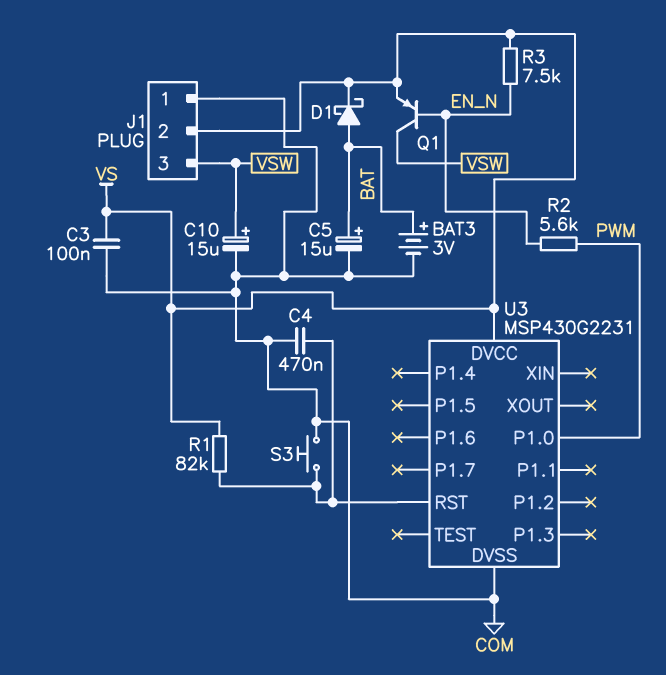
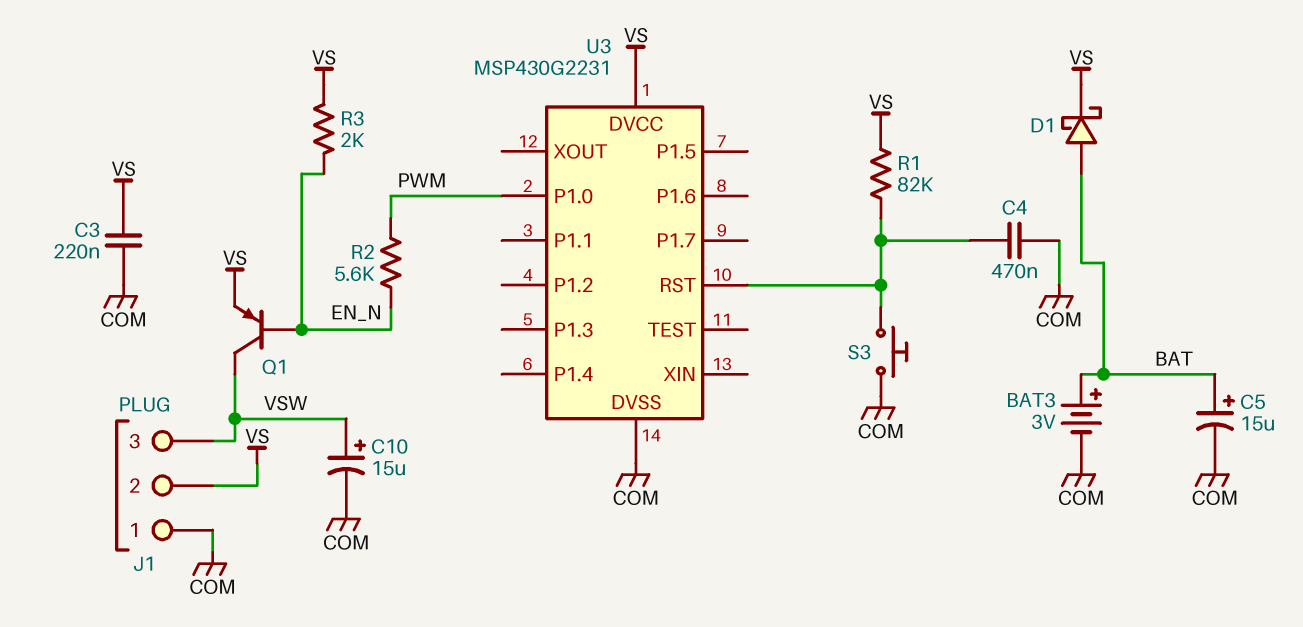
C3: 100nF (COM, VS) -> 220nF (COM, VS)
R3: 7.5k (EN_N, VS) -> 2k (EN_N, VS)

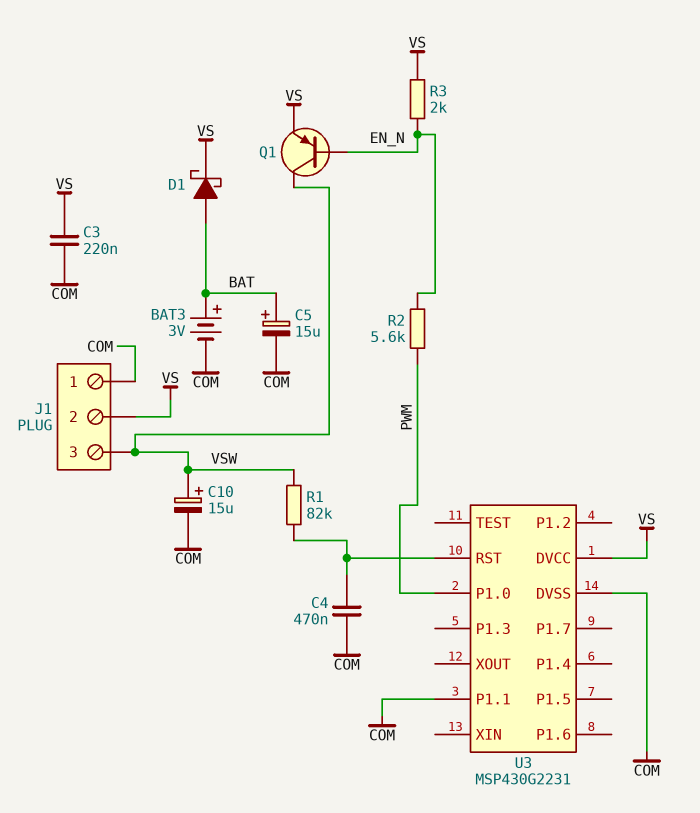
R1: 82k (U3/RST, VS) -> 82k (U3/RST, VSW)
S3: button (COM, U3/RST) -> none
U3 pin P1.1: none -> COM

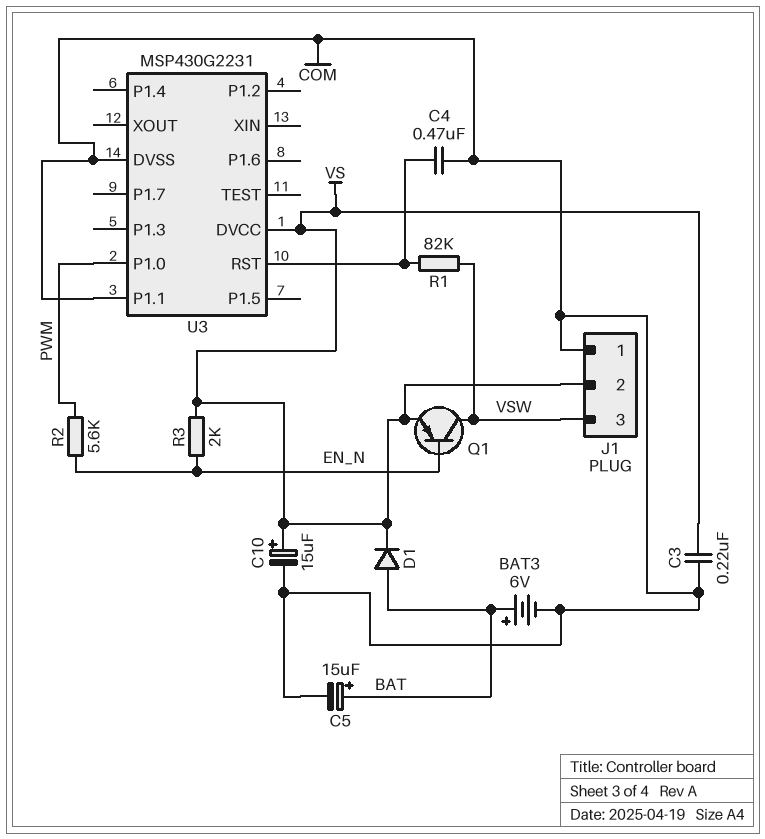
BAT3: 3V (plus BAT, minus COM) -> 6V (plus BAT, minus COM)
C10: 15uF (plus VSW, minus COM) -> 15uF (plus VS, minus COM)
D1: schottky (A BAT, K VS) -> diode (A BAT, K VS)

